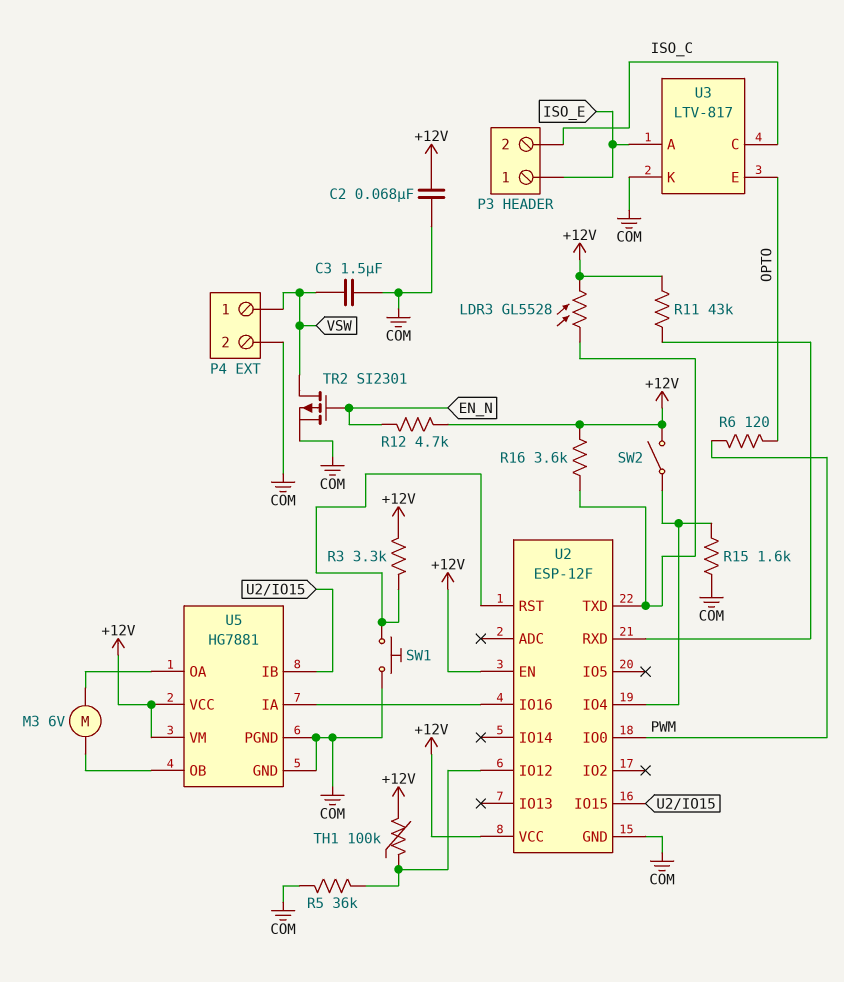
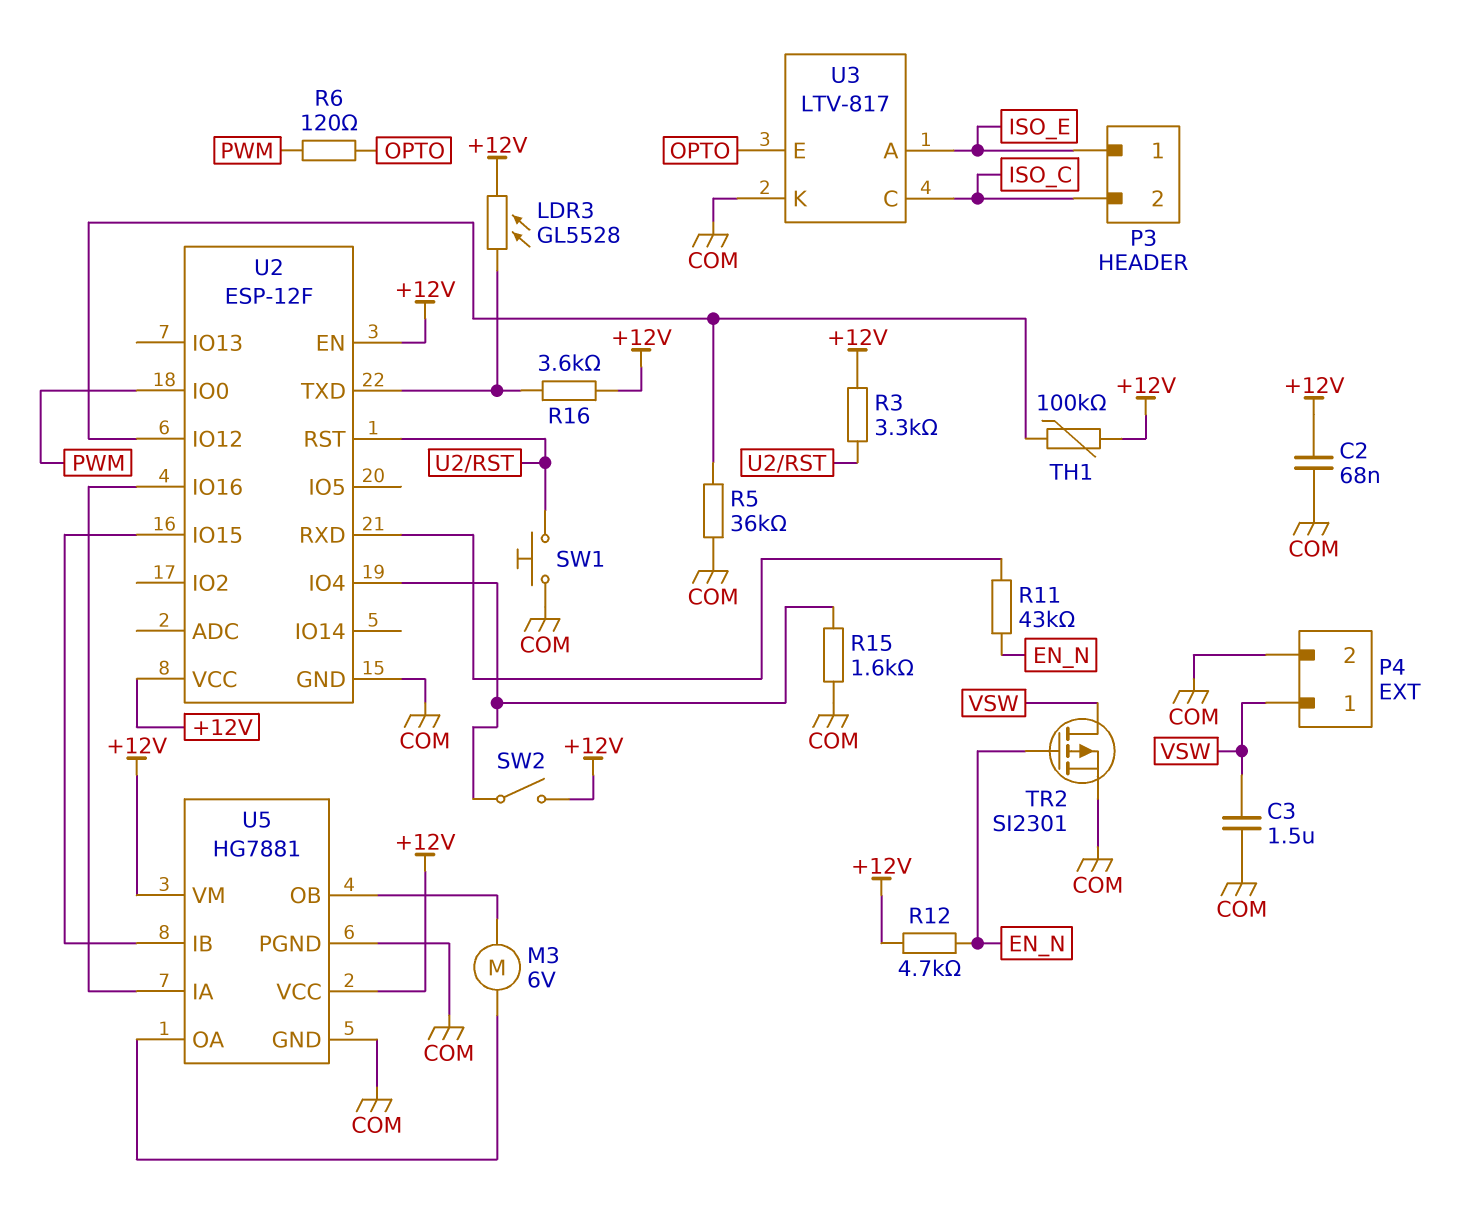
R11: 43k (+12V, U2/RXD) -> 43k (EN_N, U2/RXD)

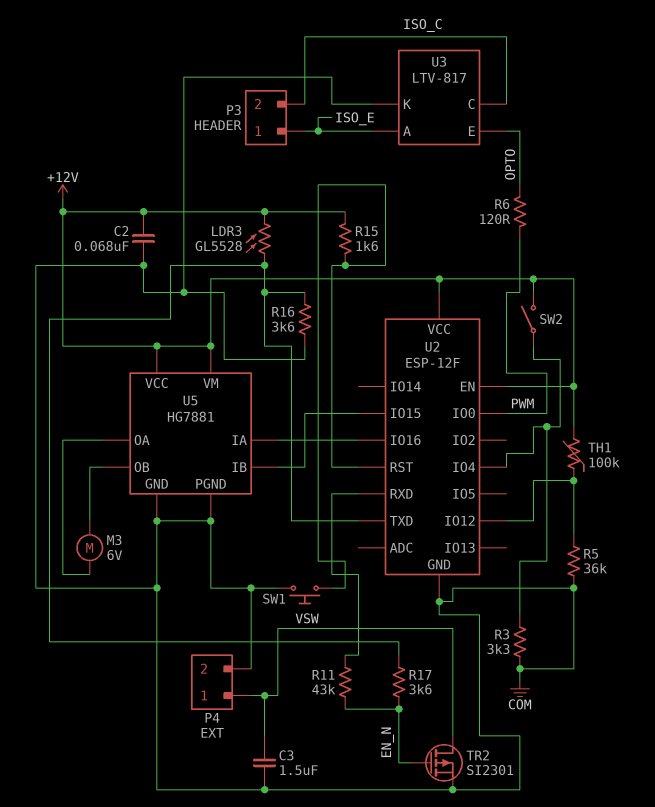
R3: 3.3k (+12V, U2/RST) -> 3.3k (COM, U2/IO4)
R12: 4.7k (+12V, EN_N) -> none
R15: 1.6k (COM, U2/IO4) -> 1.6k (+12V, U2/RST)
R16: 3.6k (+12V, U2/TXD) -> 3.6k (COM, U2/TXD)
R17: none -> 3.6k (EN_N, U2/TXD)

